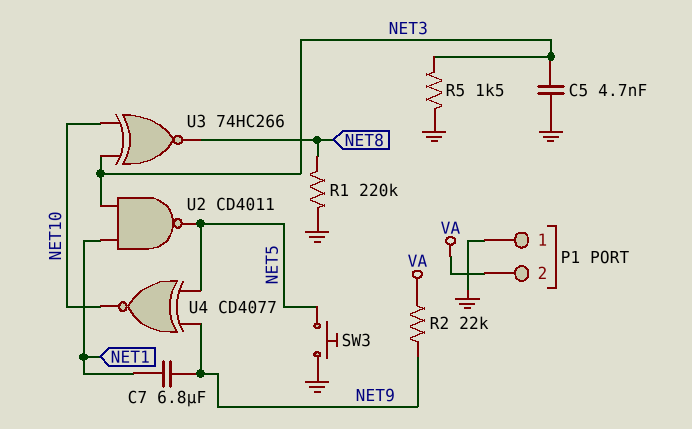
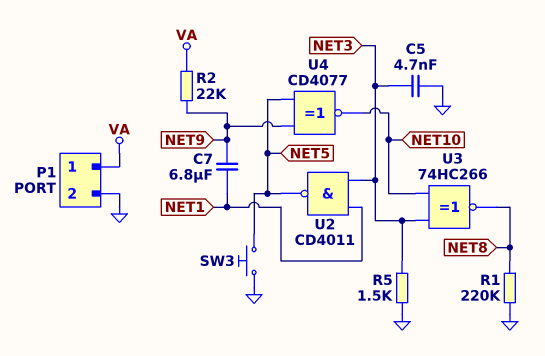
P1 pin 1: GND -> VA
P1 pin 2: VA -> GND

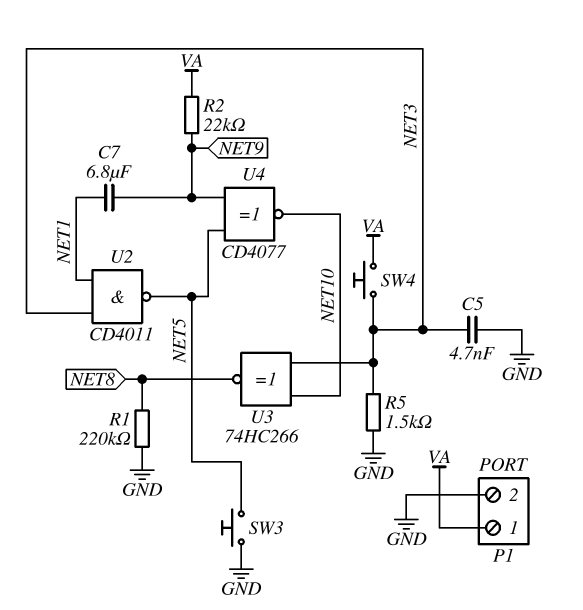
SW4: none -> button (NET3, VA)

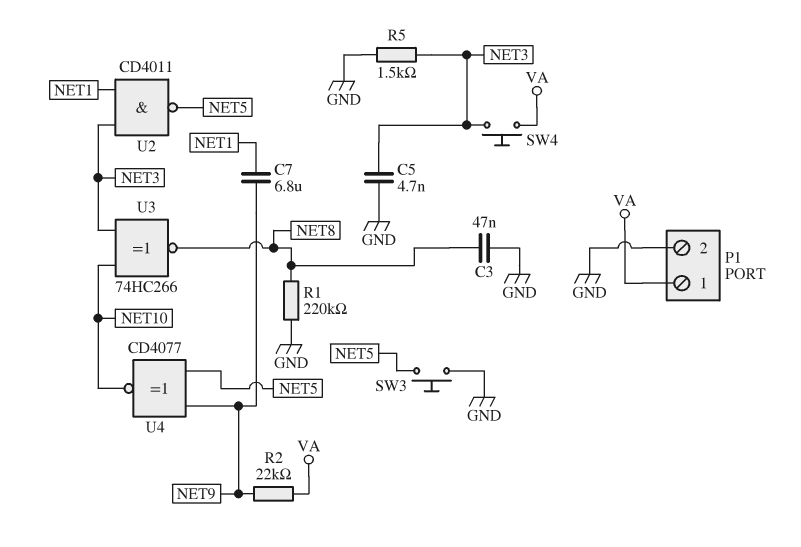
C3: none -> 47nF (GND, NET8)

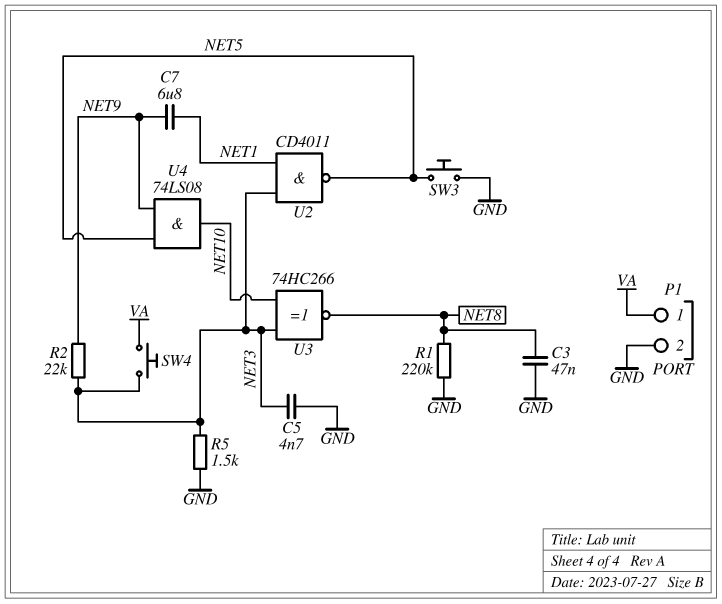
R2: 22k (NET9, VA) -> 22k (NET3, NET9)
U4: XNOR CD4077 (in NET5, in NET9, out NET10) -> AND 74LS08 (in NET5, in NET9, out NET10)

